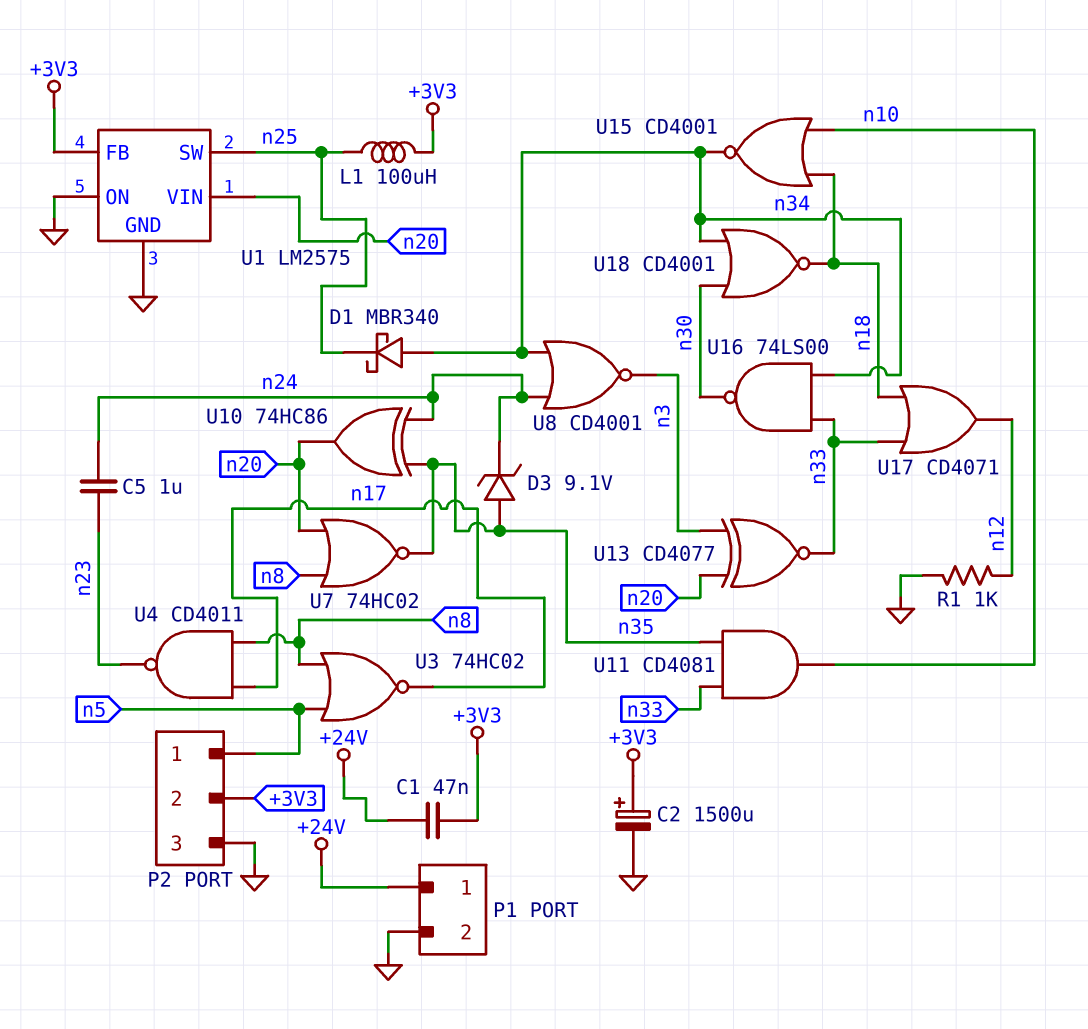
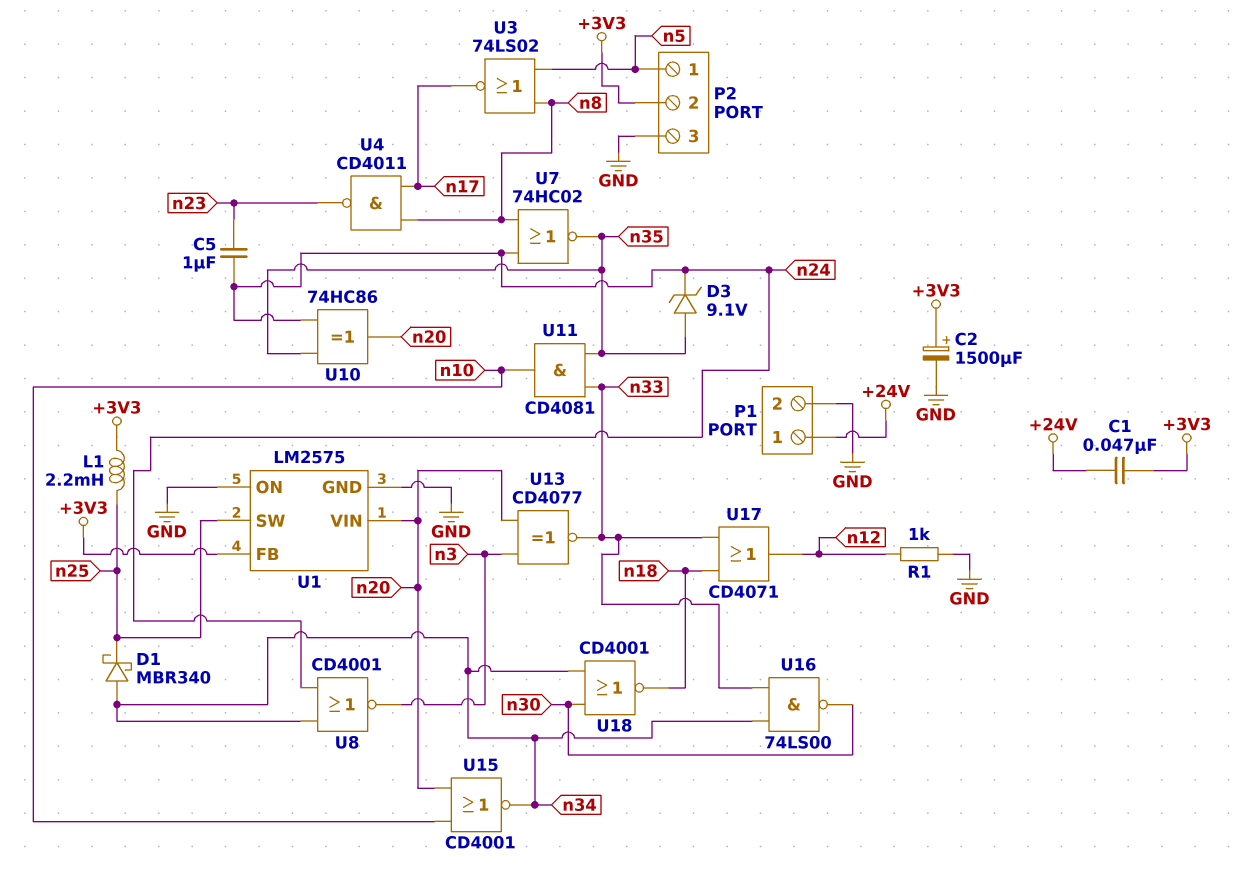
L1: 100uH (+3V3, n25) -> 2.2mH (+3V3, n25)
U3: NOR 74HC02 (in n5, in n8, out n17) -> NOR 74LS02 (in n5, in n8, out n17)
U7: NOR 74HC02 (in n8, in n20, out n35) -> NOR 74HC02 (in n8, in n24, out n35)
U15: NOR CD4001 (in n10, in n18, out n34) -> NOR CD4001 (in n10, in n20, out n34)

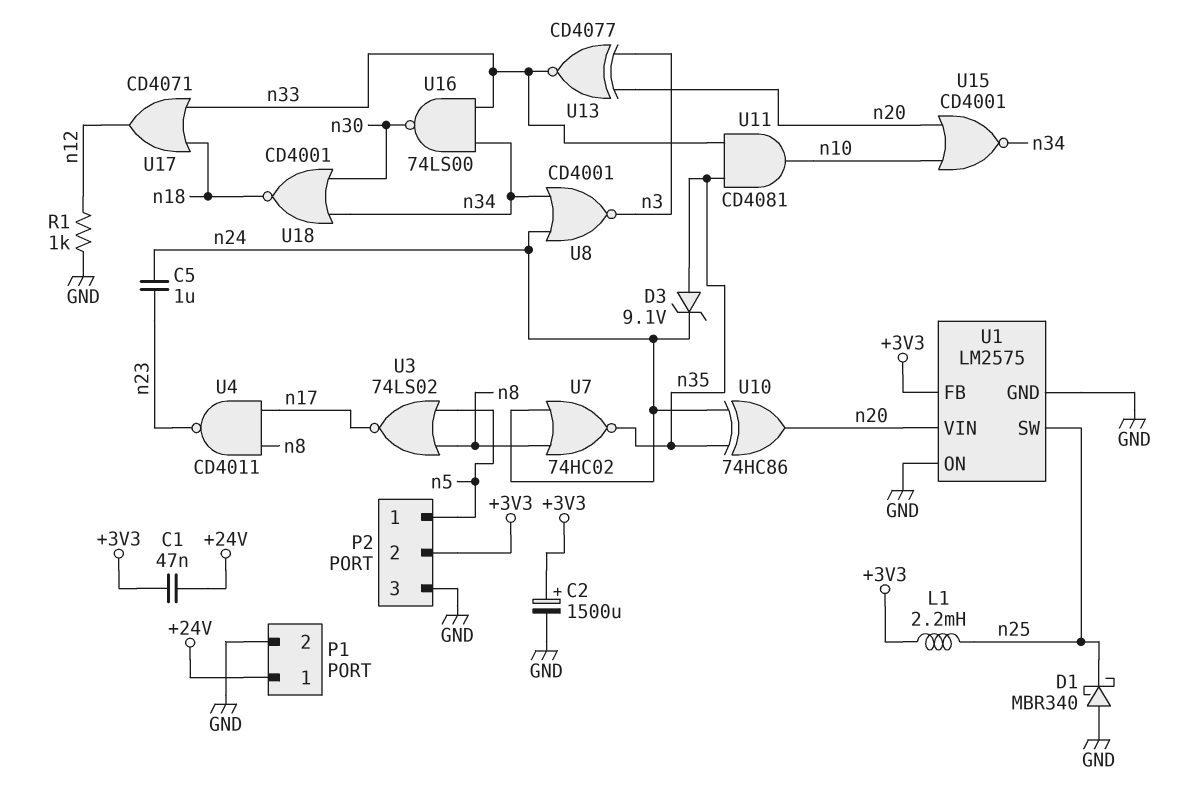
D1: schottky MBR340 (A n34, K n25) -> schottky MBR340 (A GND, K n25)

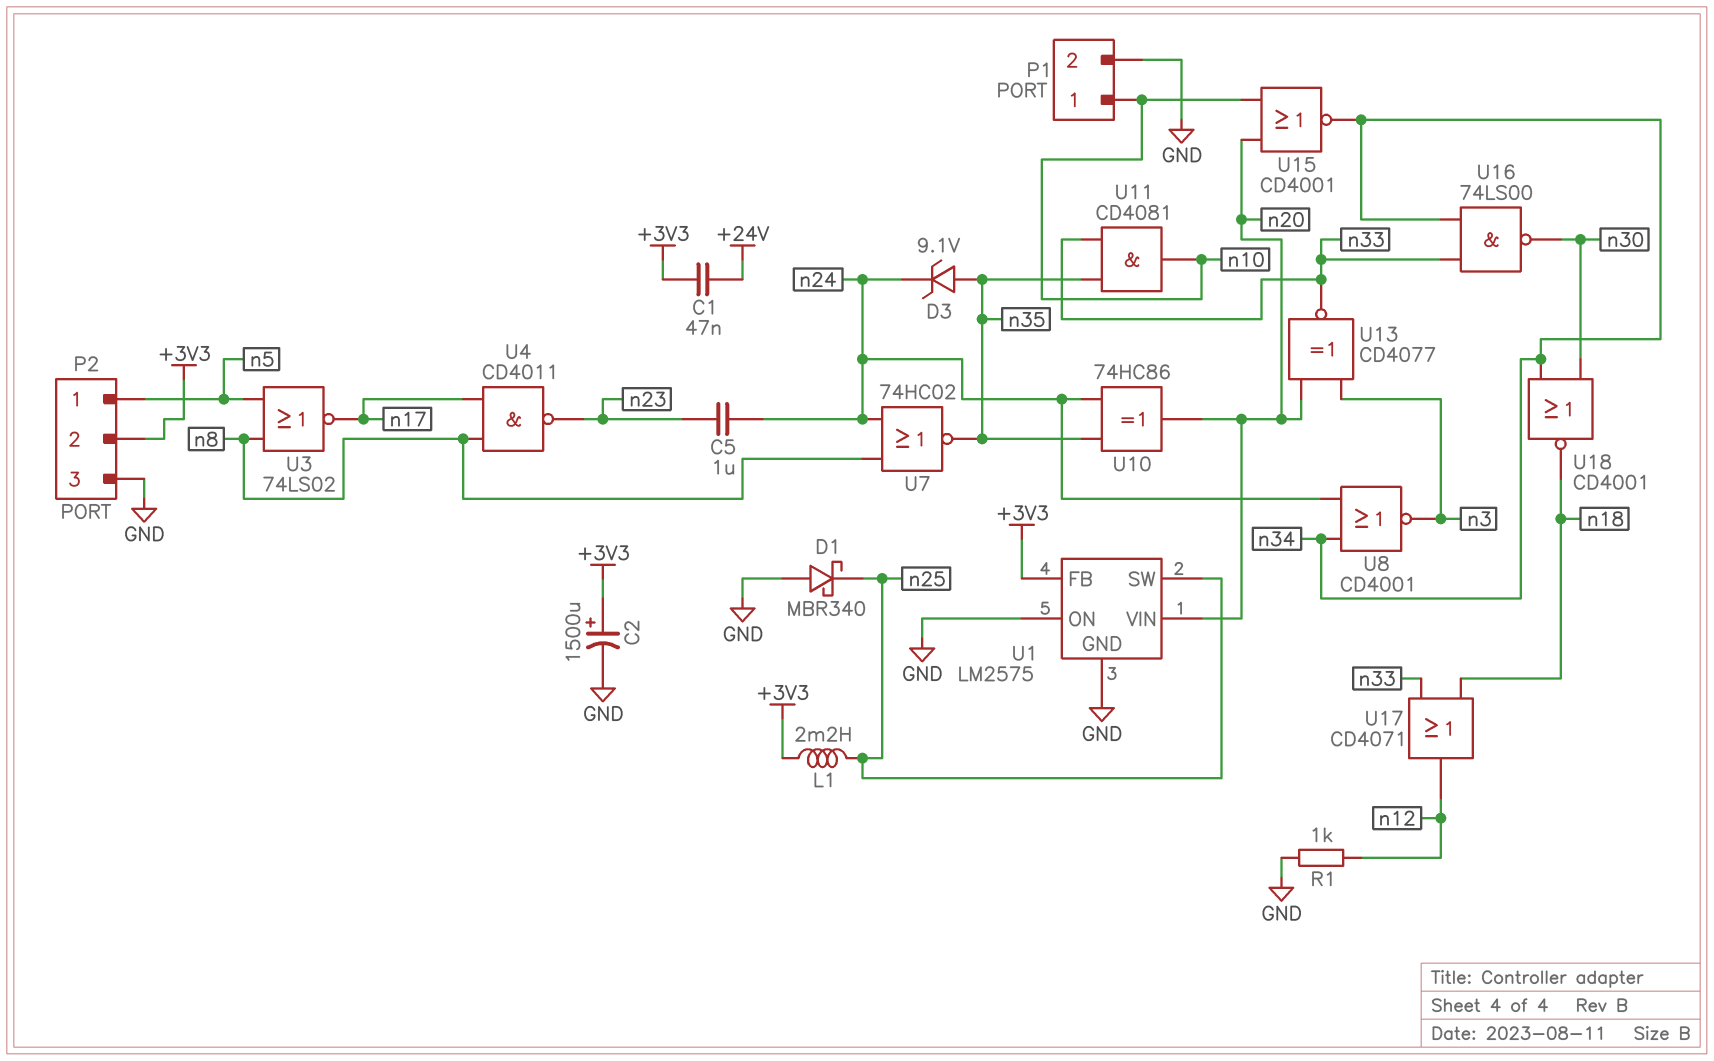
P1 pin 1: +24V -> n10

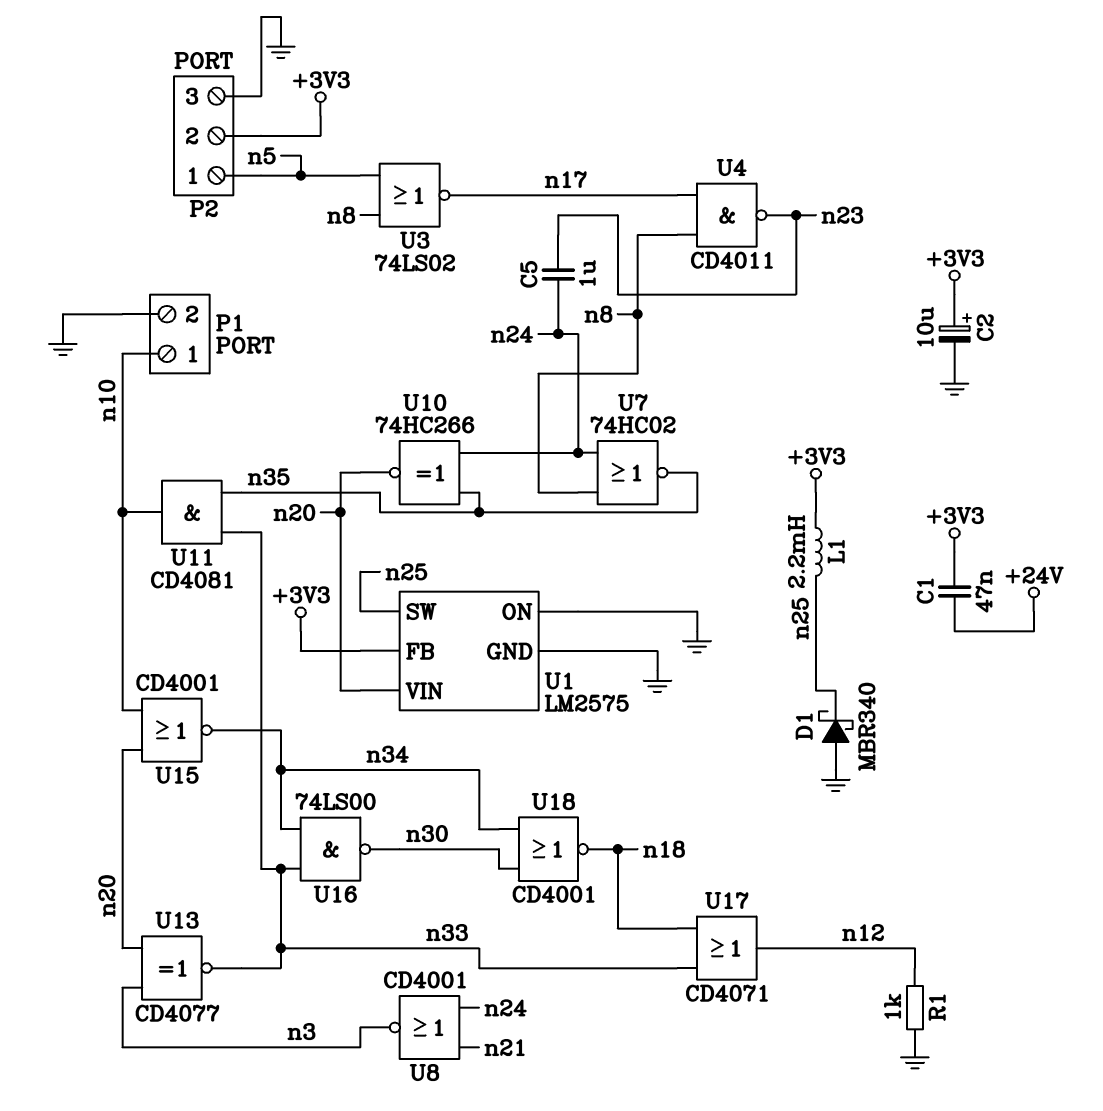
C2: 1500uF (plus +3V3, minus GND) -> 10uF (plus +3V3, minus GND)
D3: zener 9.1V (A n35, K n24) -> none
U8: NOR CD4001 (in n24, in n34, out n3) -> NOR CD4001 (in n21, in n24, out n3)
U10: XOR 74HC86 (in n24, in n35, out n20) -> XNOR 74HC266 (in n24, in n35, out n20)

